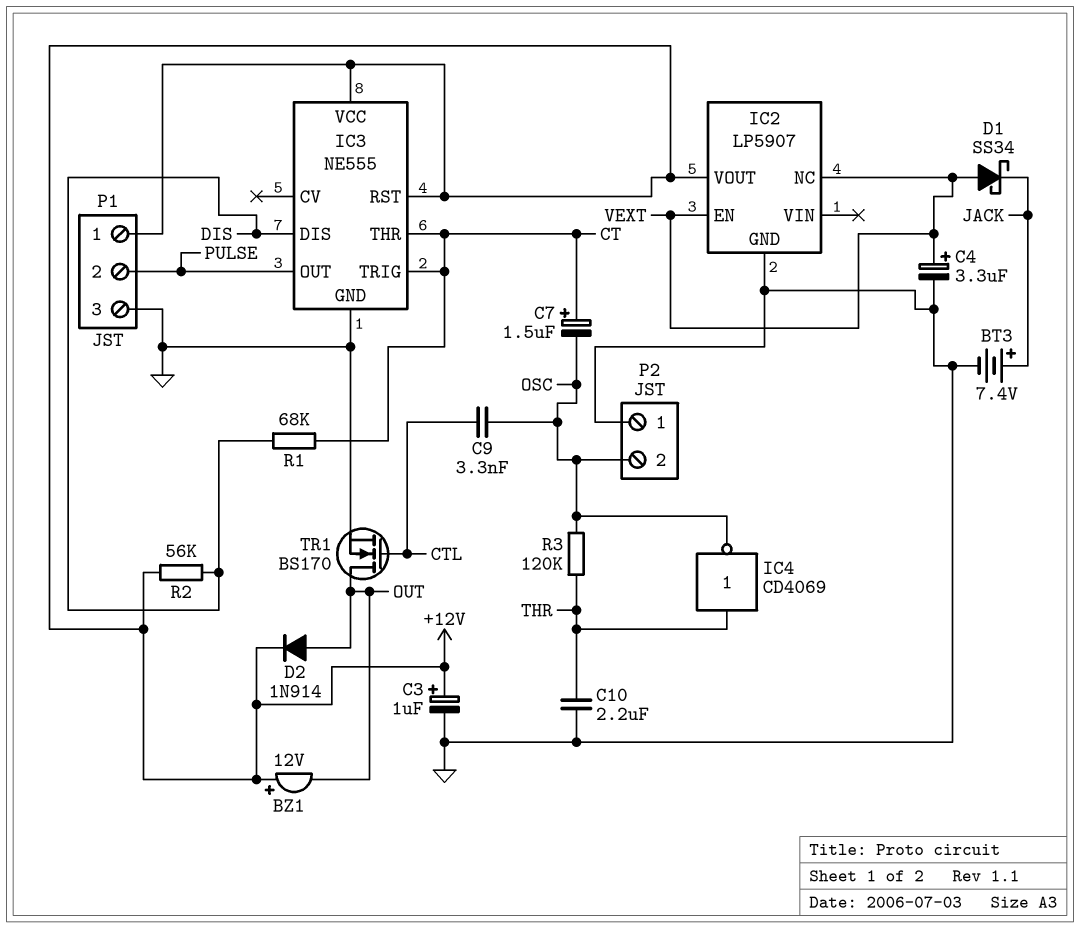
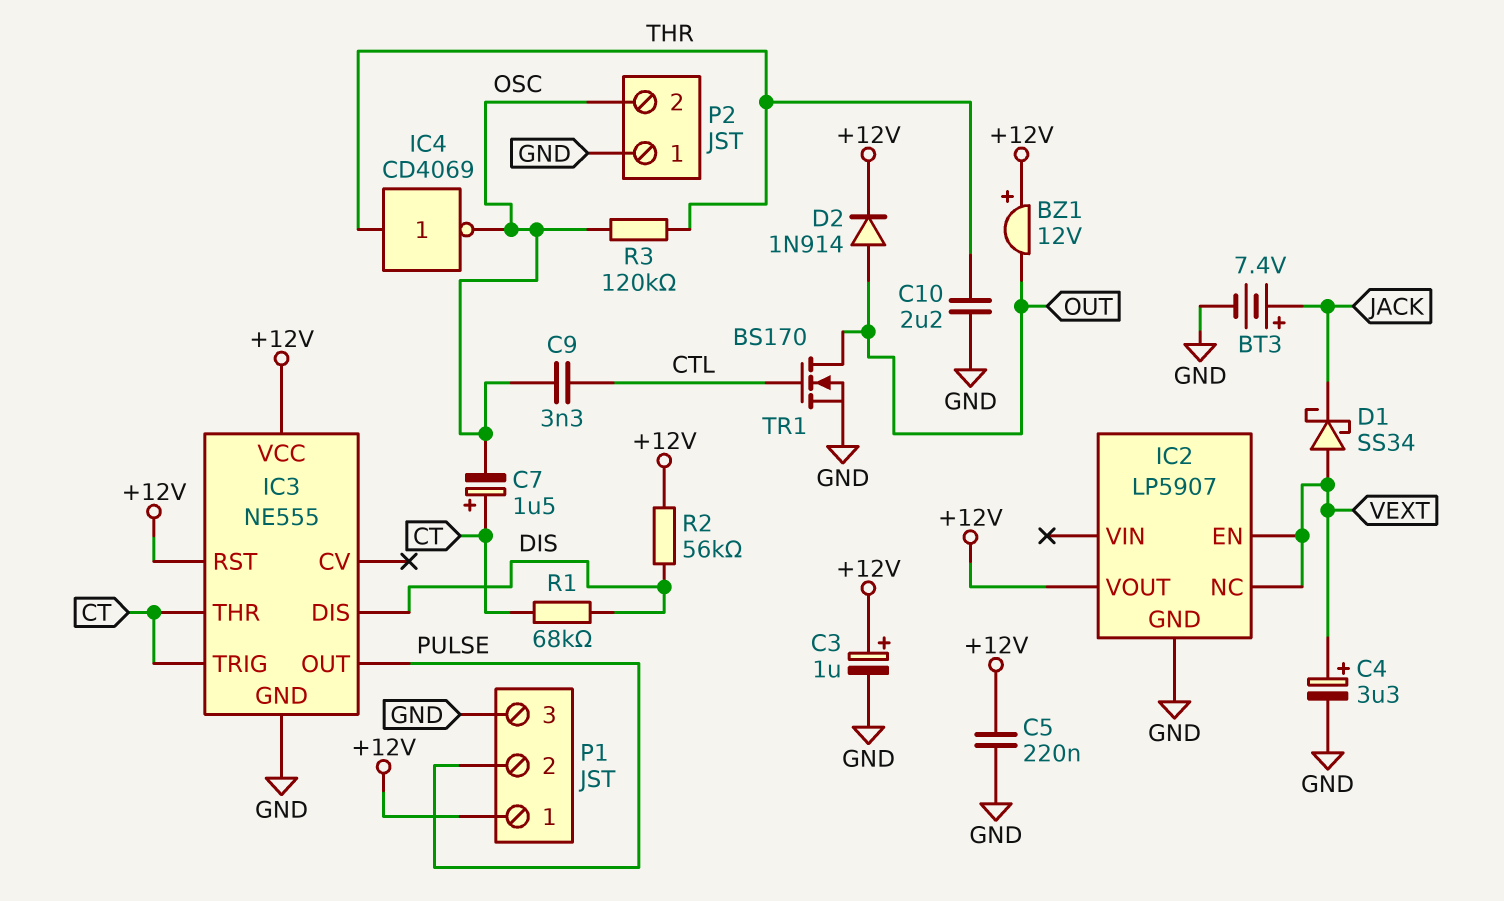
C5: none -> 220nF (+12V, GND)

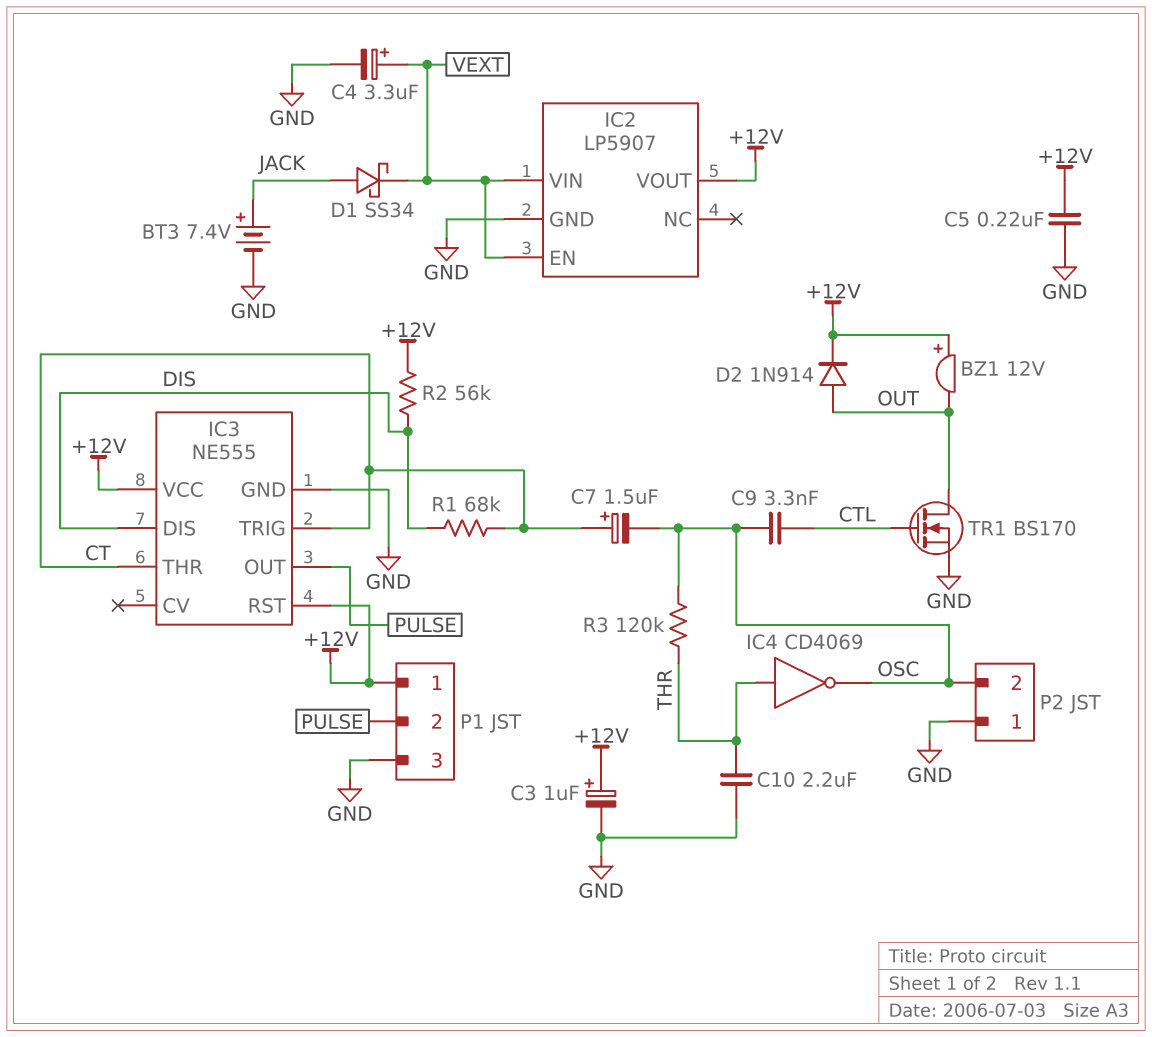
D1: schottky SS34 (A VEXT, K JACK) -> schottky SS34 (A JACK, K VEXT)
IC2 pin NC: VEXT -> none
IC2 pin VIN: none -> VEXT

